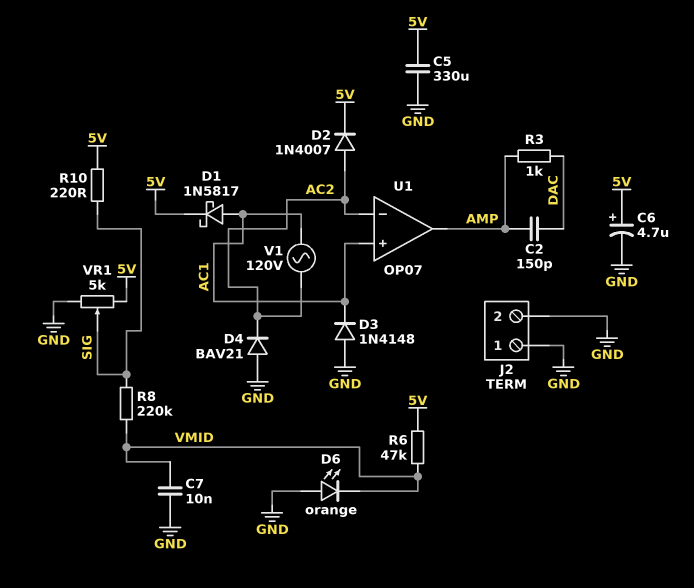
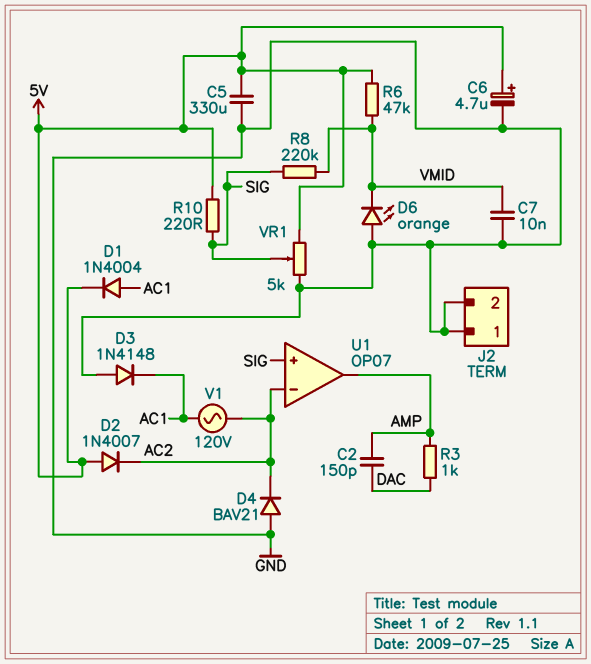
D1: schottky 1N5817 (A AC1, K 5V) -> diode 1N4004 (A AC1, K 5V)
D2: diode 1N4007 (A AC2, K 5V) -> diode 1N4007 (A 5V, K AC2)
U1 pin in+: AC1 -> SIG

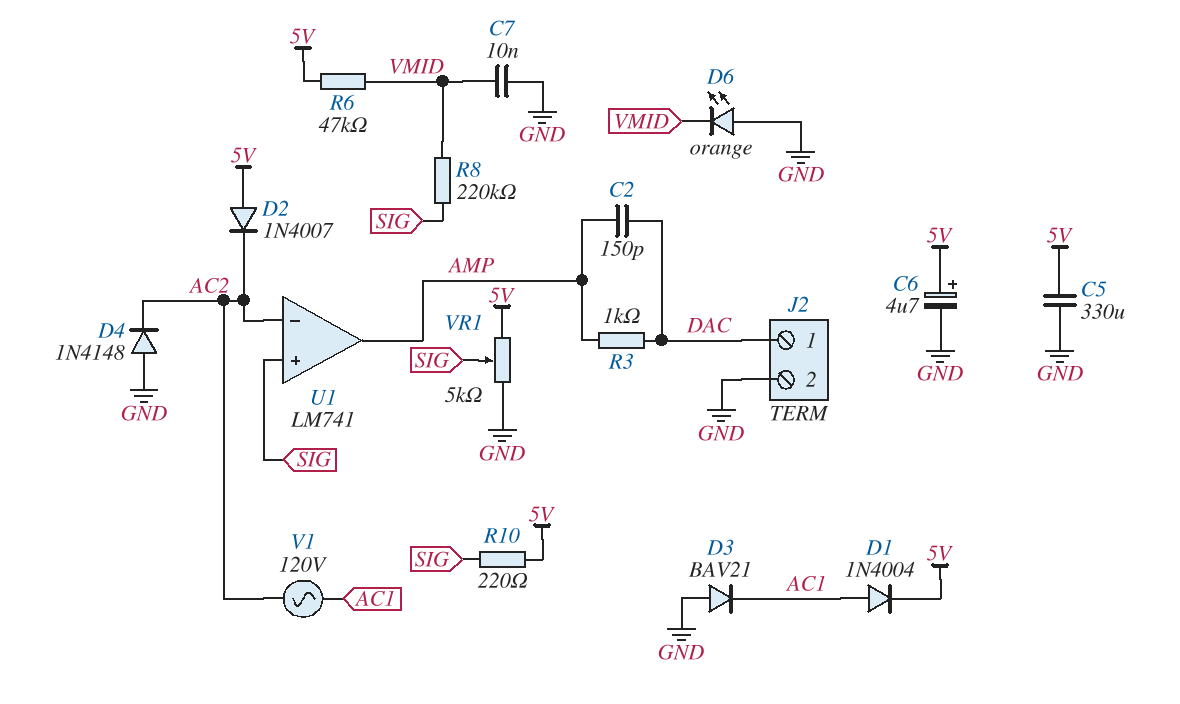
D3: diode 1N4148 (A GND, K AC1) -> diode BAV21 (A GND, K AC1)
D4: diode BAV21 (A GND, K AC2) -> diode 1N4148 (A GND, K AC2)
J2 pin 1: GND -> DAC
U1: OP07 -> LM741

